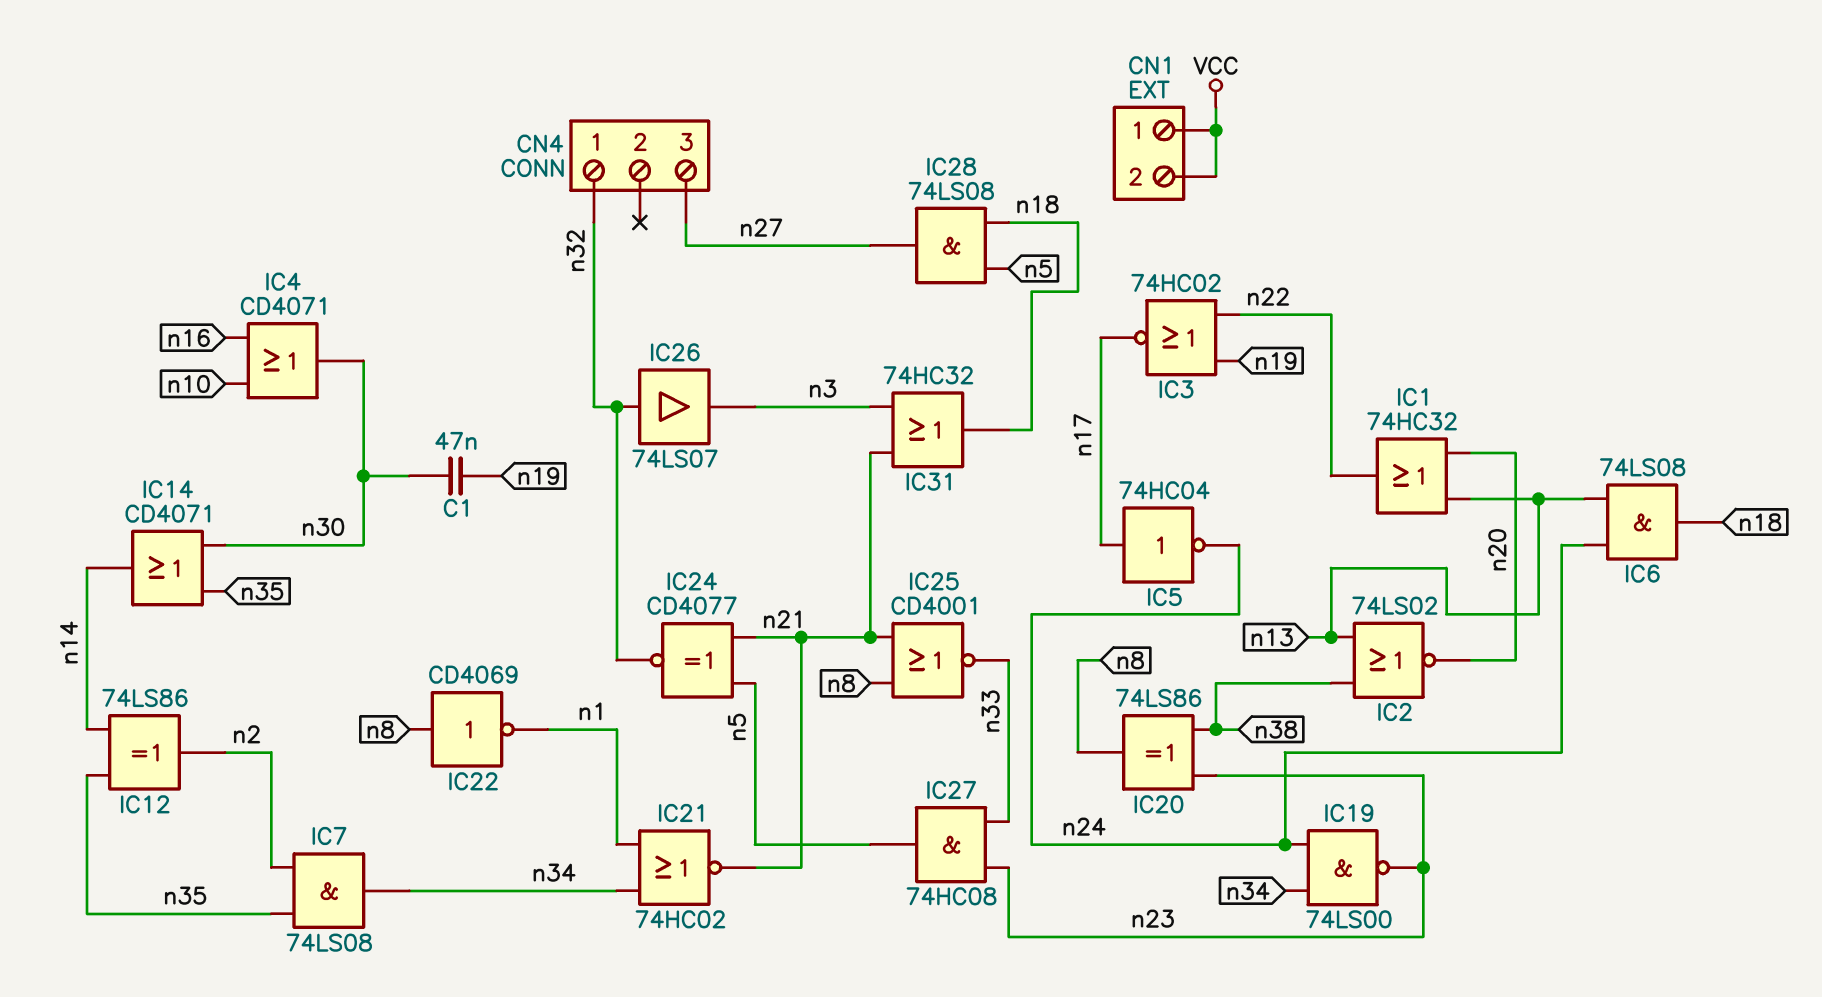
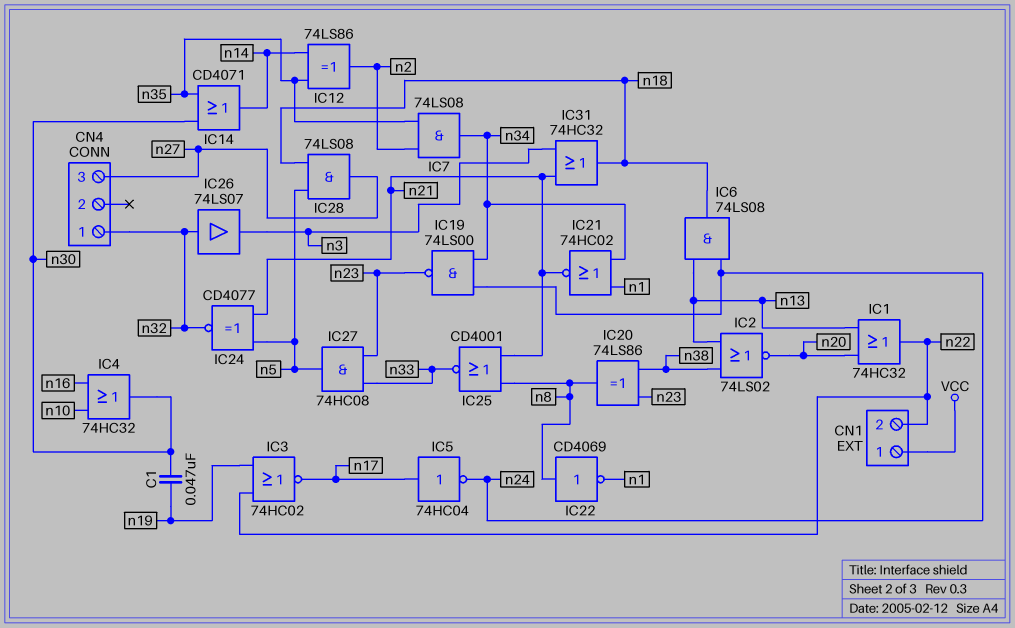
CN1 pin 2: VCC -> n22
IC4: OR CD4071 (in n10, in n16, out n30) -> OR 74HC32 (in n10, in n16, out n30)

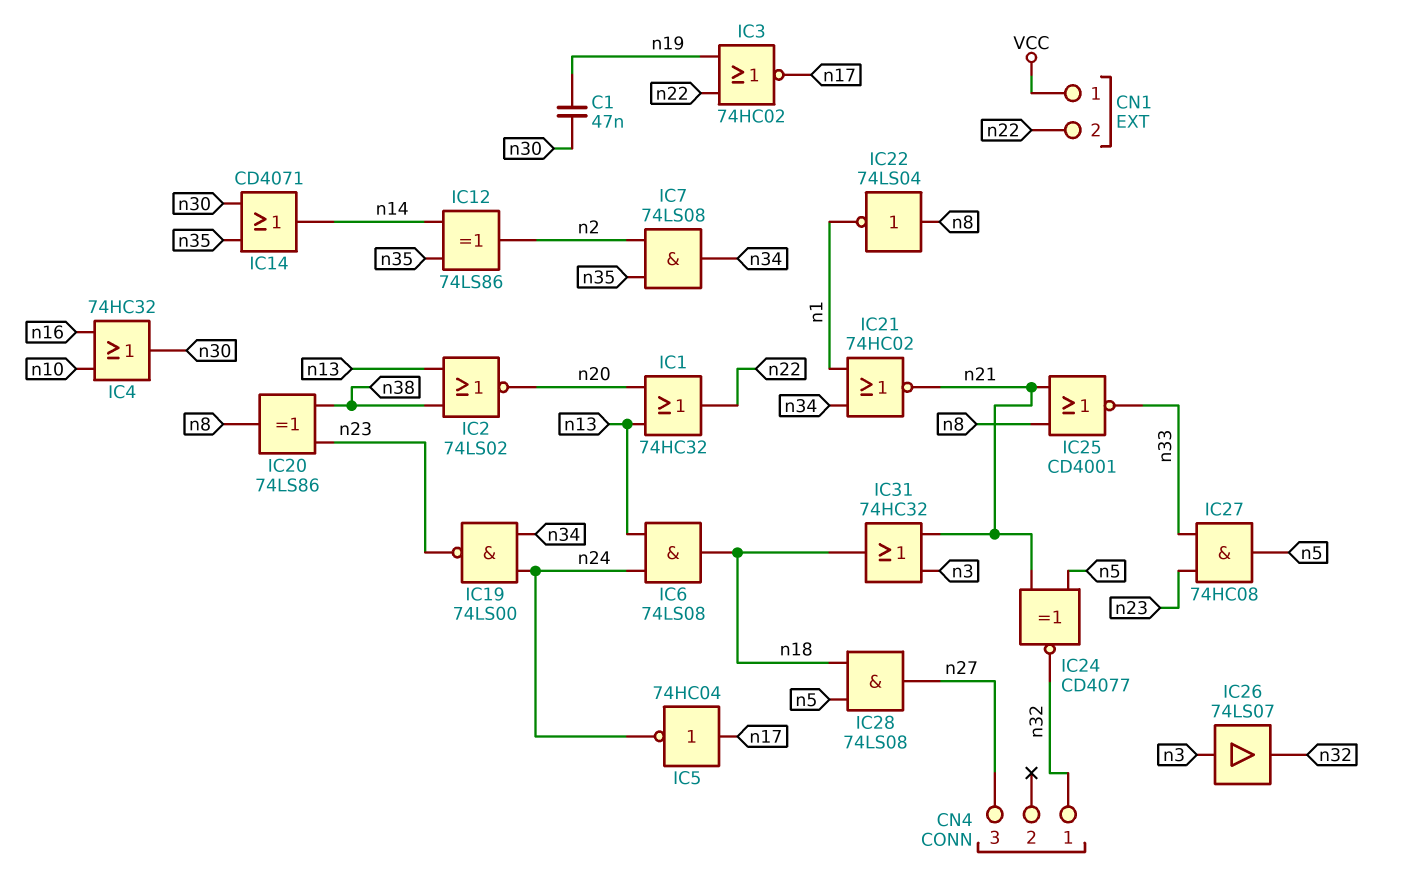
IC22: NOT CD4069 (in n8, out n1) -> NOT 74LS04 (in n8, out n1)
IC26: buffer 74LS07 (in n32, out n3) -> buffer 74LS07 (in n3, out n32)

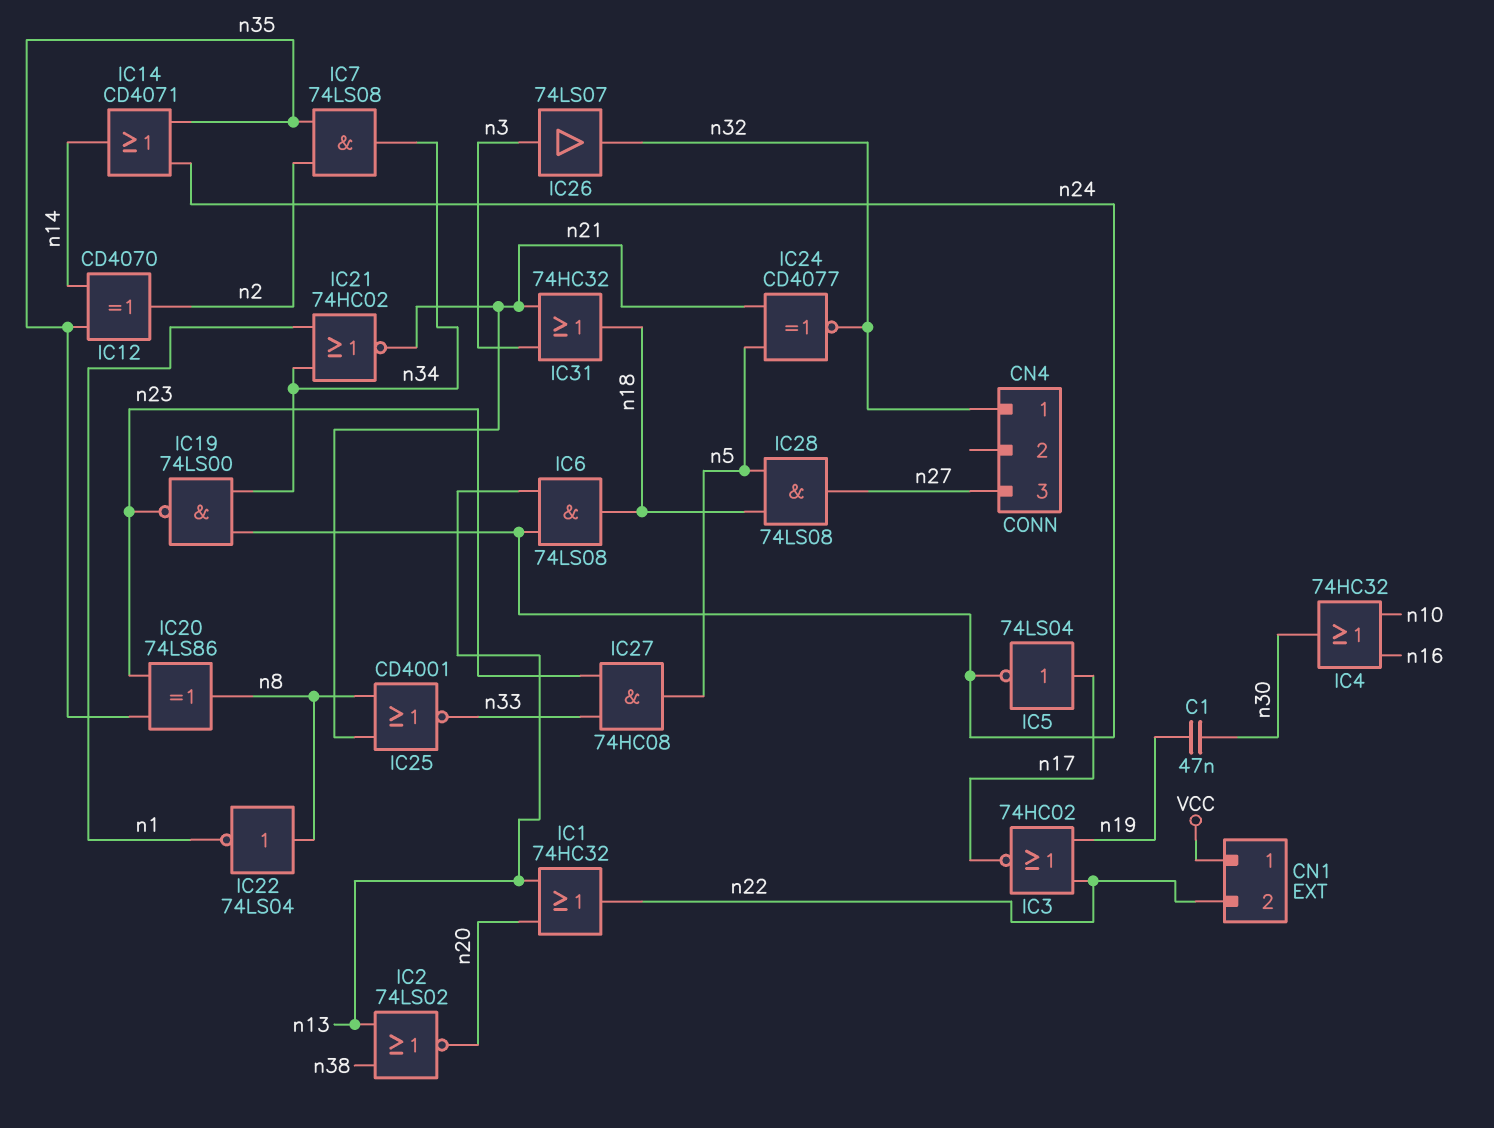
IC5: NOT 74HC04 (in n17, out n24) -> NOT 74LS04 (in n17, out n24)
IC12: XOR 74LS86 (in n14, in n35, out n2) -> XOR CD4070 (in n14, in n35, out n2)
IC14: OR CD4071 (in n30, in n35, out n14) -> OR CD4071 (in n24, in n35, out n14)
IC20: XOR 74LS86 (in n23, in n38, out n8) -> XOR 74LS86 (in n23, in n35, out n8)

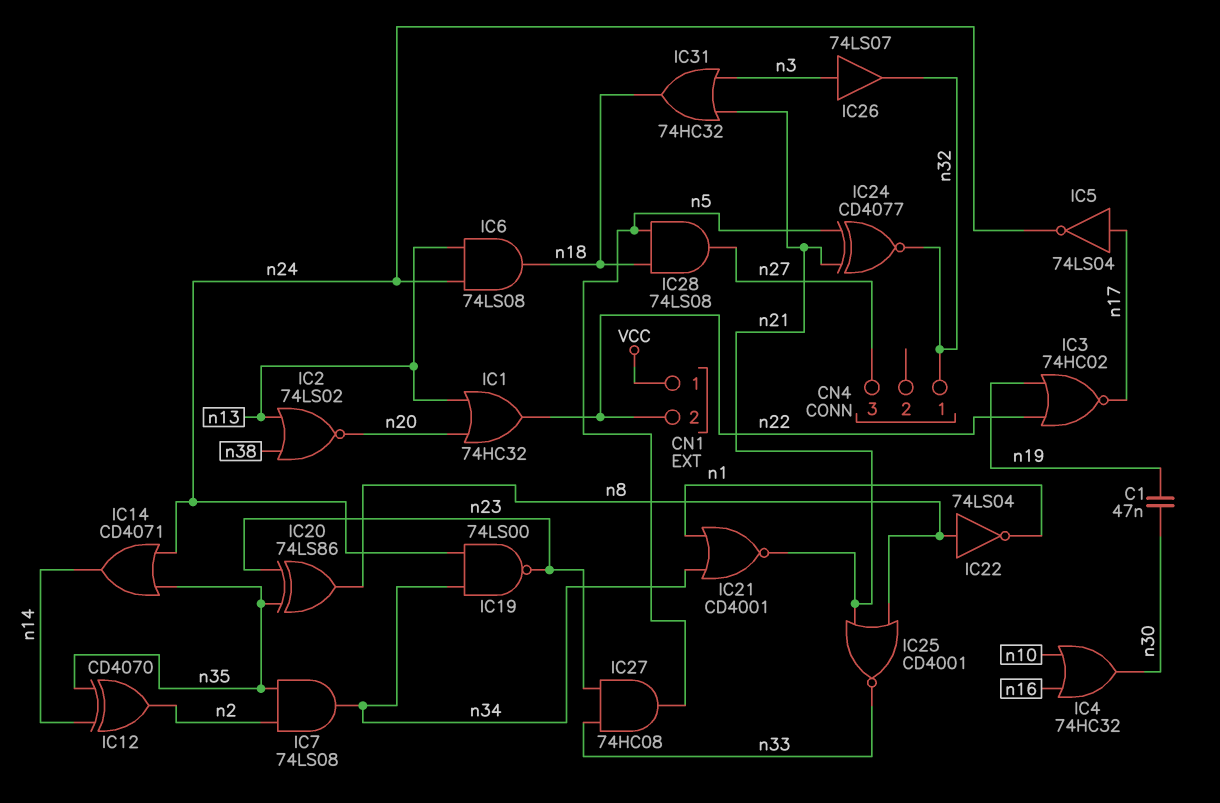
IC21: NOR 74HC02 (in n1, in n34, out n21) -> NOR CD4001 (in n1, in n34, out n21)

